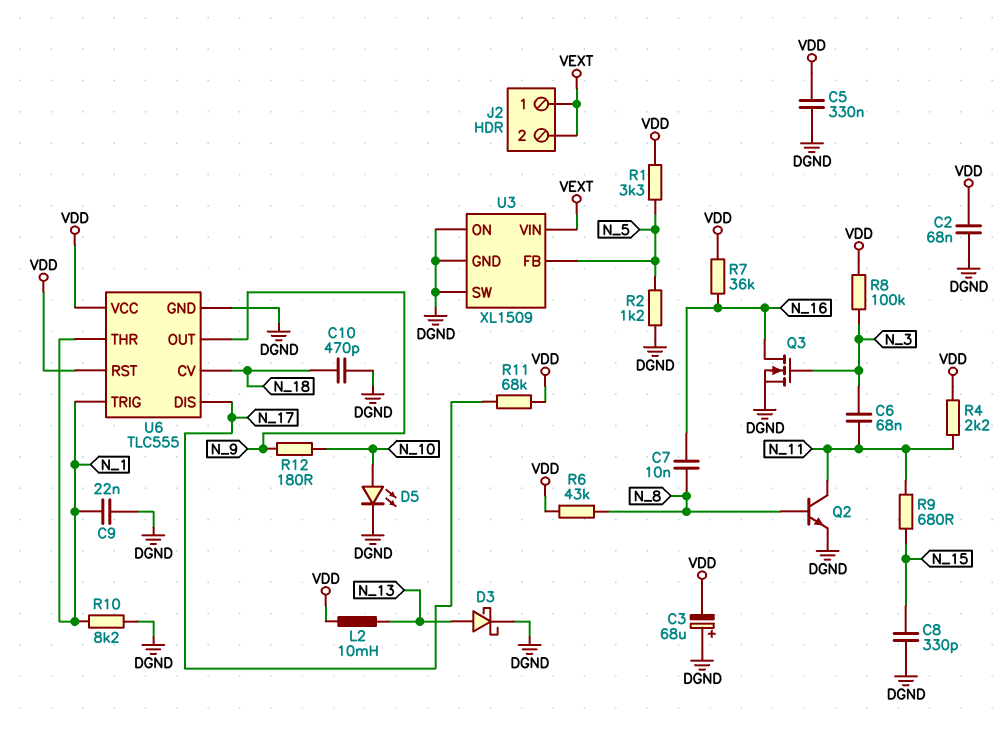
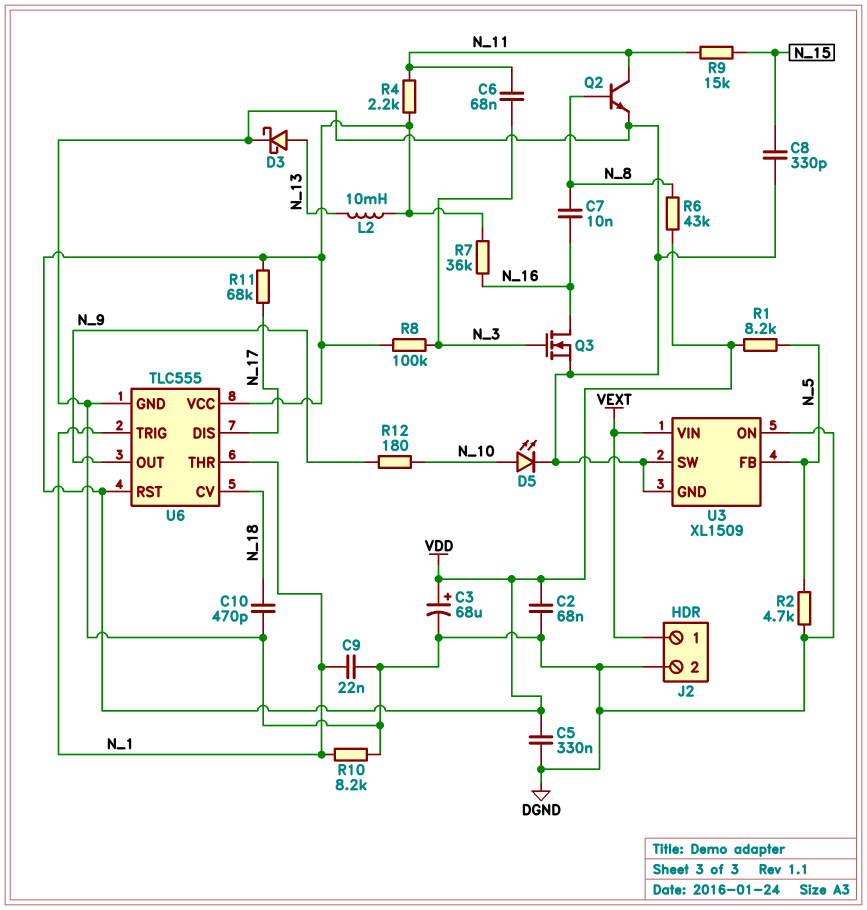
C3: 68uF (plus DGND, minus VDD) -> 68uF (plus VDD, minus DGND)
J2 pin 2: VEXT -> DGND
R1: 3.3k (N_5, VDD) -> 8.2k (N_5, VDD)
R2: 1.2k (DGND, N_5) -> 4.7k (DGND, N_5)
R9: 680 (N_11, N_15) -> 15k (N_11, N_15)

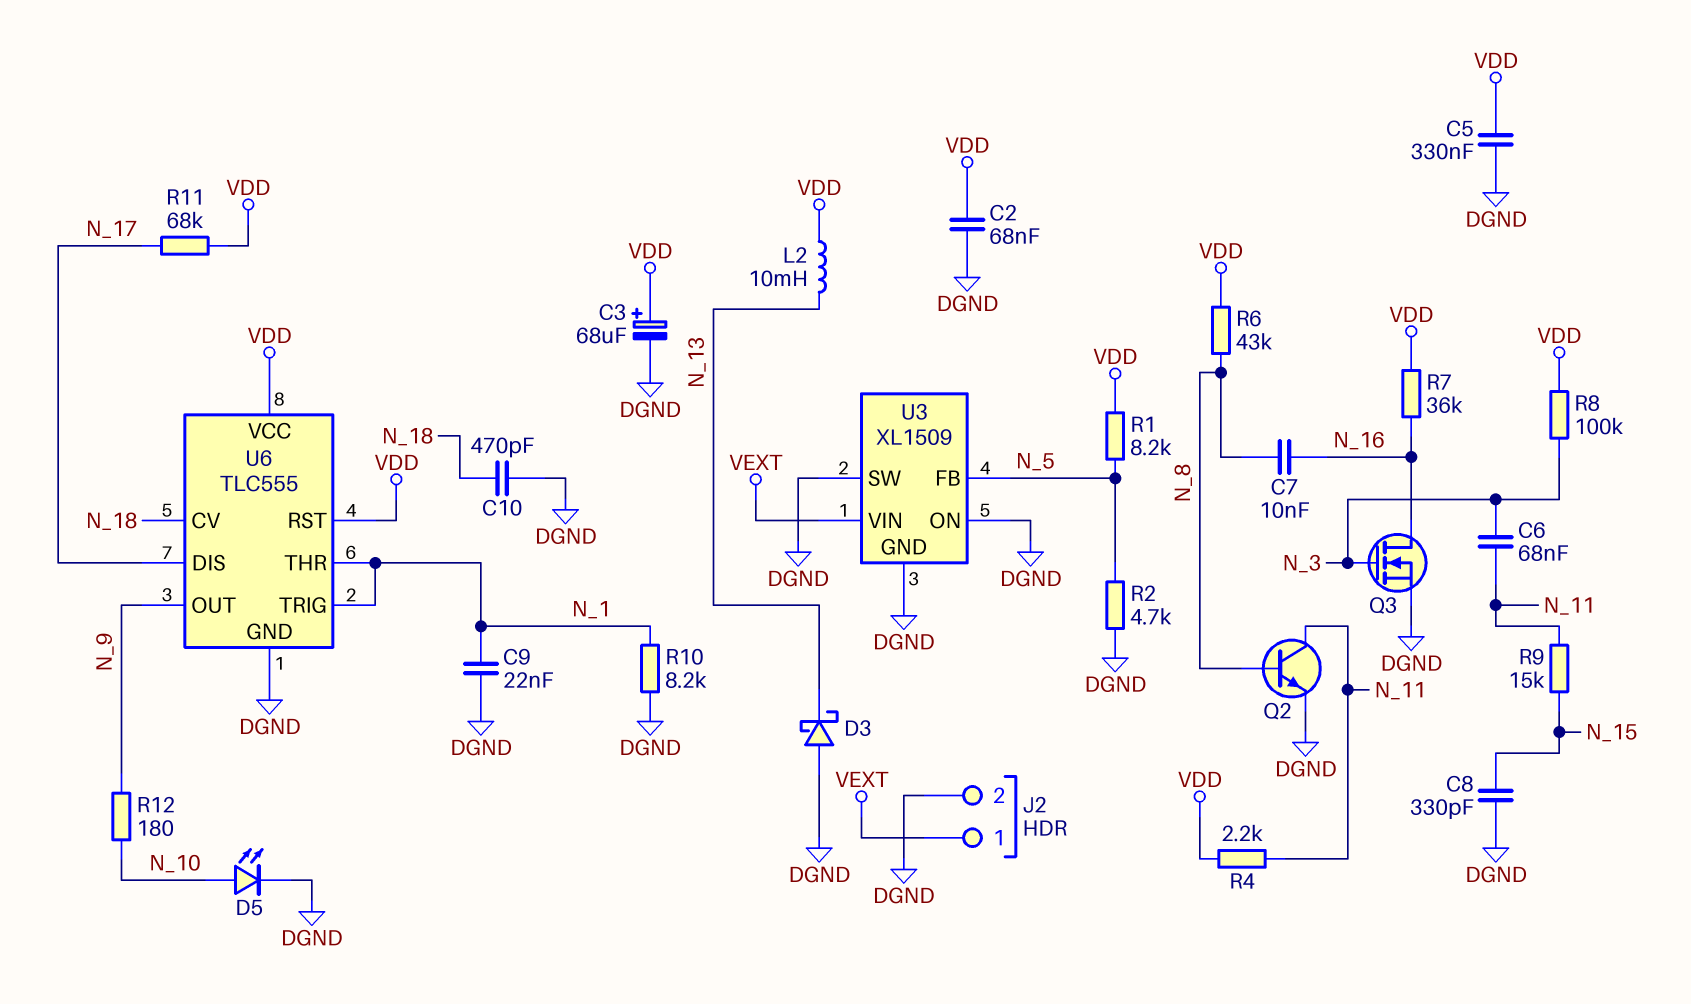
D3: schottky (A N_13, K DGND) -> schottky (A DGND, K N_13)

